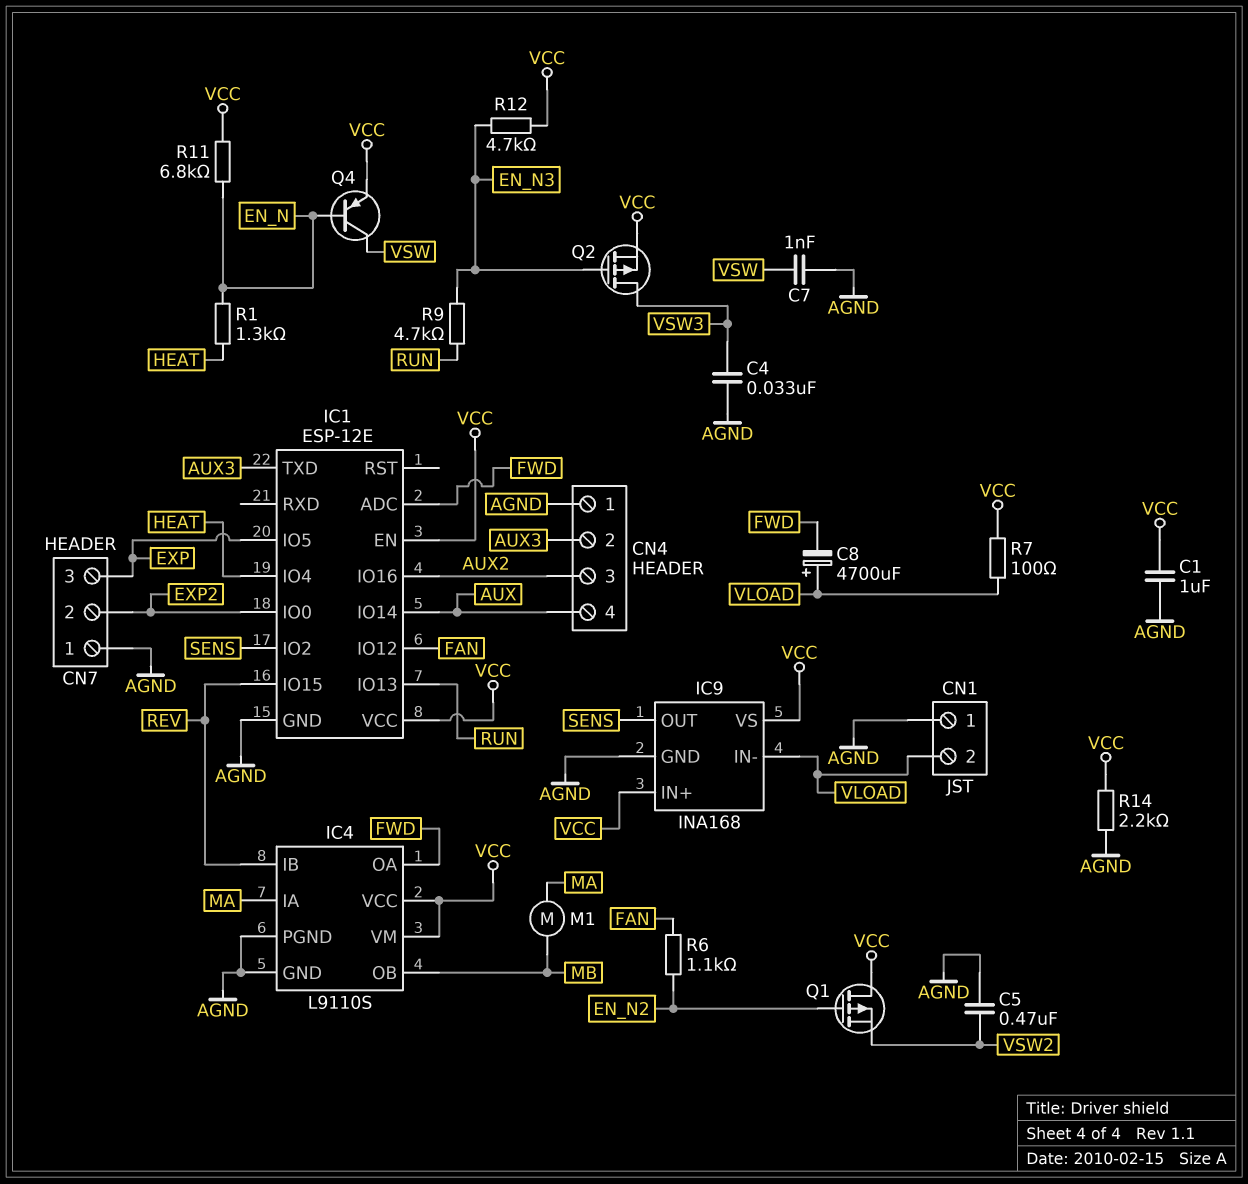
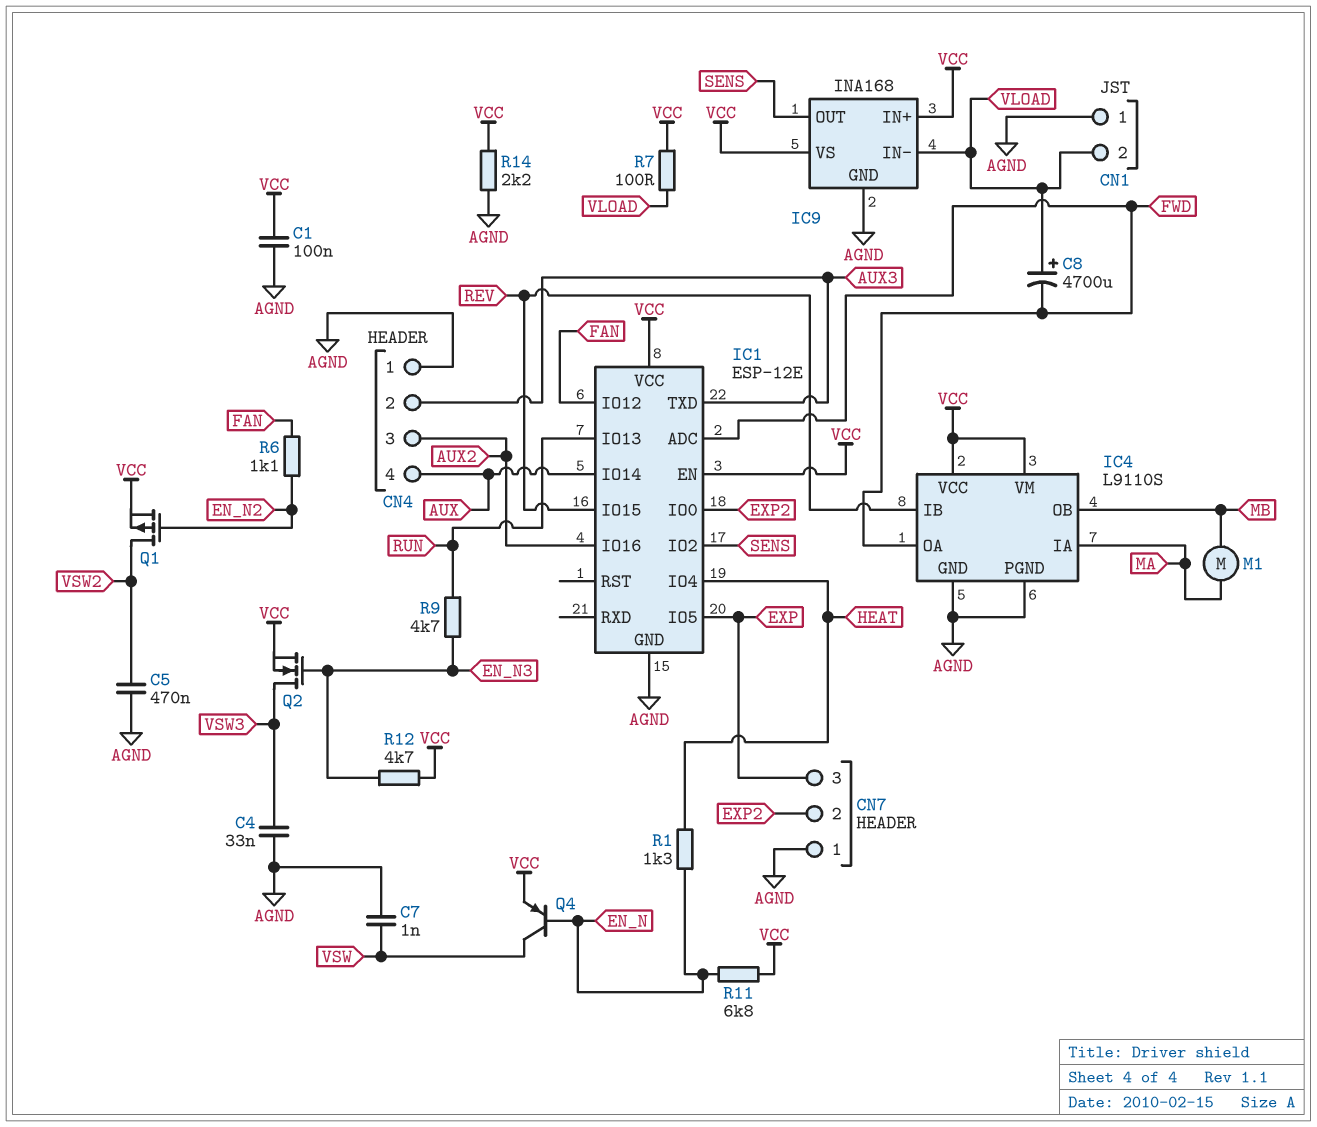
C1: 1uF (AGND, VCC) -> 100nF (AGND, VCC)
Q1: PMOS (G EN_N2, D VCC, S VSW2) -> PMOS (G EN_N2, D VSW2, S VCC)
Q2: PMOS (G EN_N3, D VSW3, S VCC) -> NMOS (G EN_N3, D VSW3, S VCC)

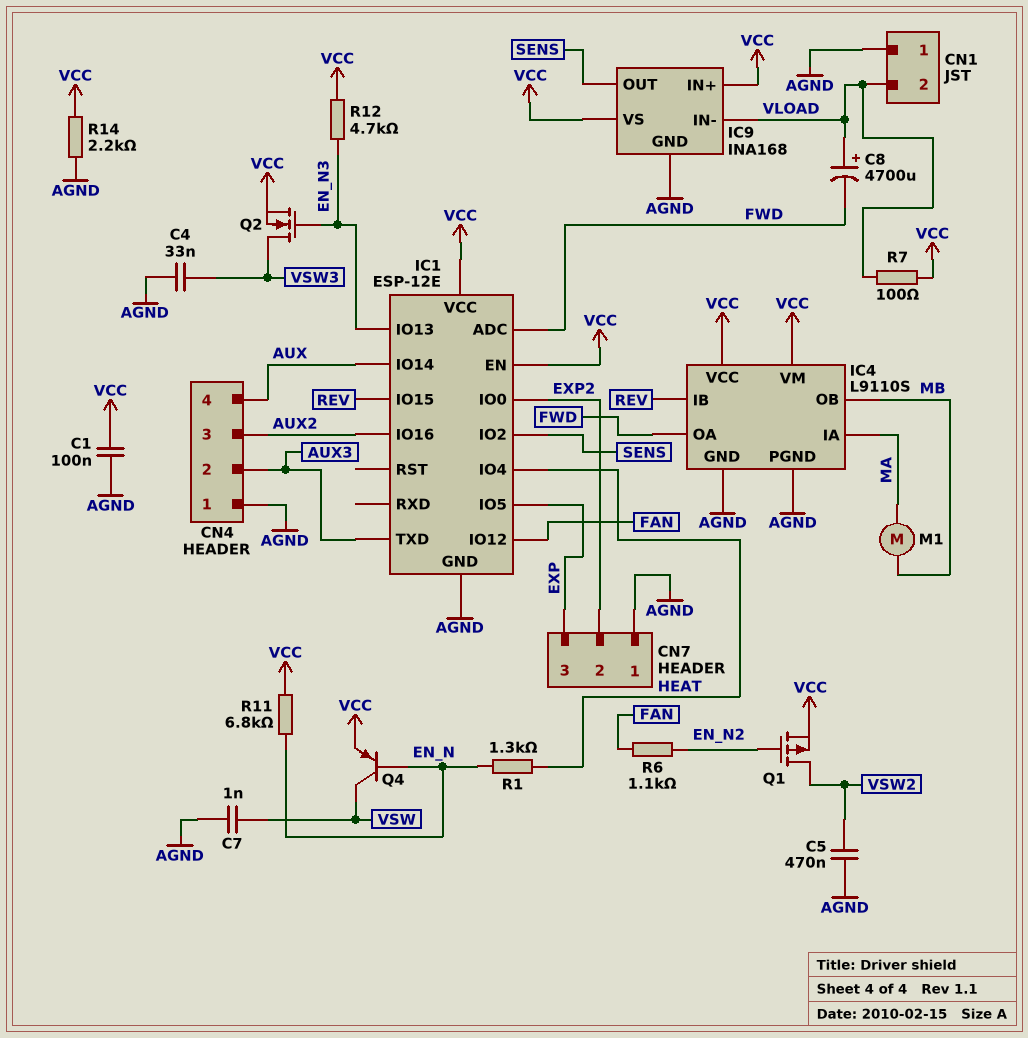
IC1 pin IO13: RUN -> EN_N3
R9: 4.7k (EN_N3, RUN) -> none

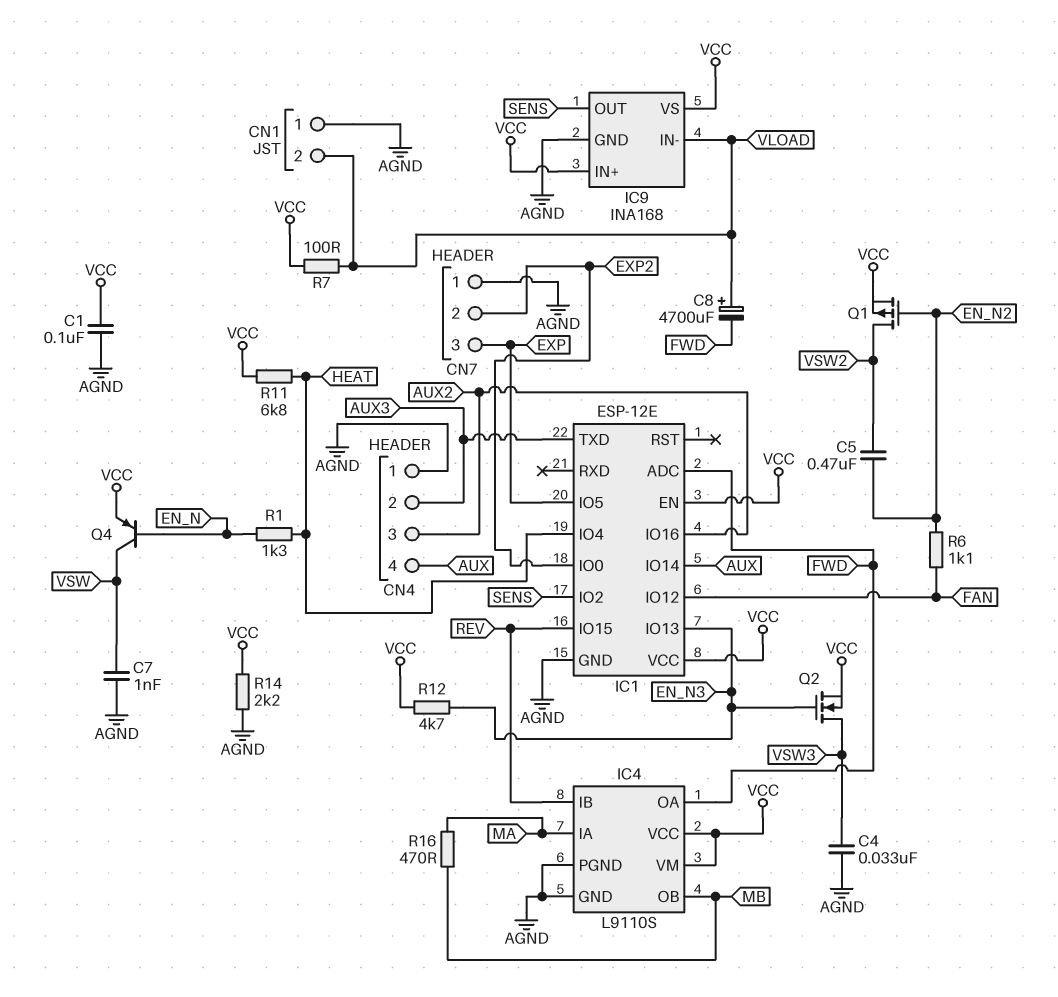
C5: 470nF (AGND, VSW2) -> 470nF (EN_N2, VSW2)
M1: motor (MA, MB) -> none
R11: 6.8k (EN_N, VCC) -> 6.8k (HEAT, VCC)
R16: none -> 470 (MA, MB)

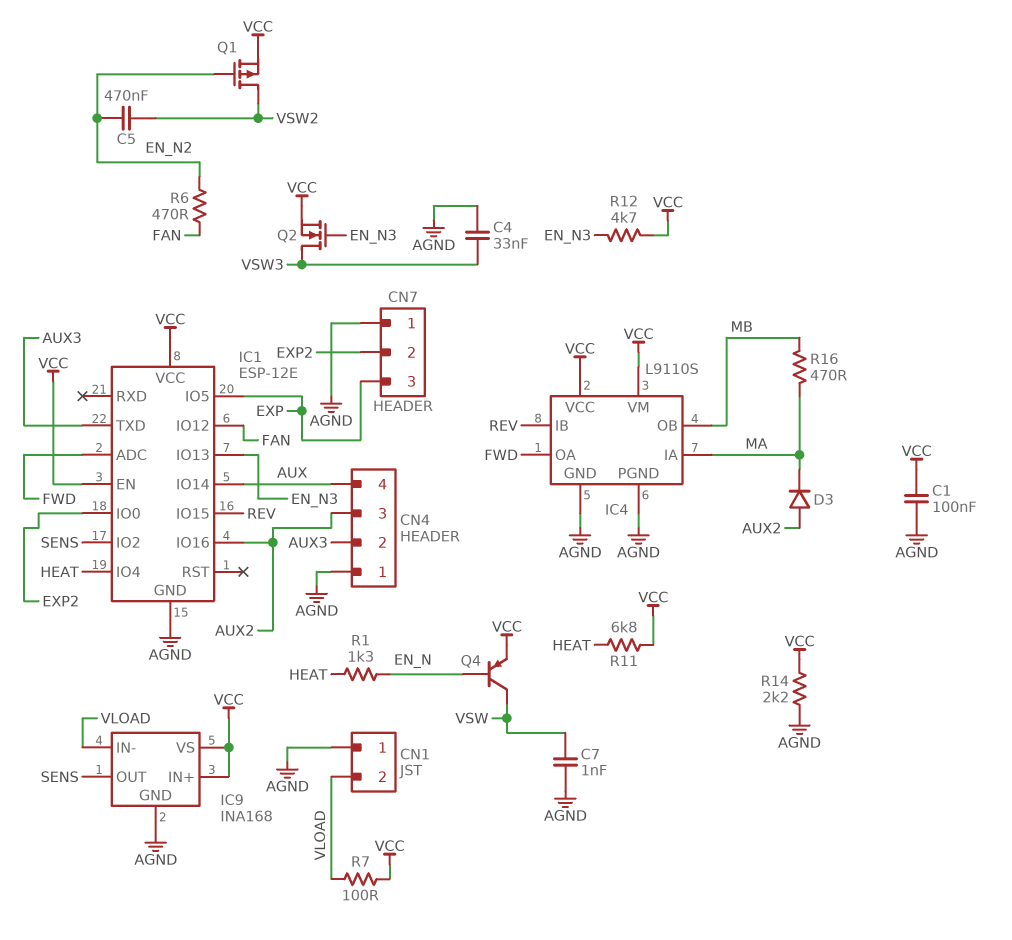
C8: 4700uF (plus VLOAD, minus FWD) -> none
D3: none -> diode (A AUX2, K MA)
R6: 1.1k (EN_N2, FAN) -> 470 (EN_N2, FAN)

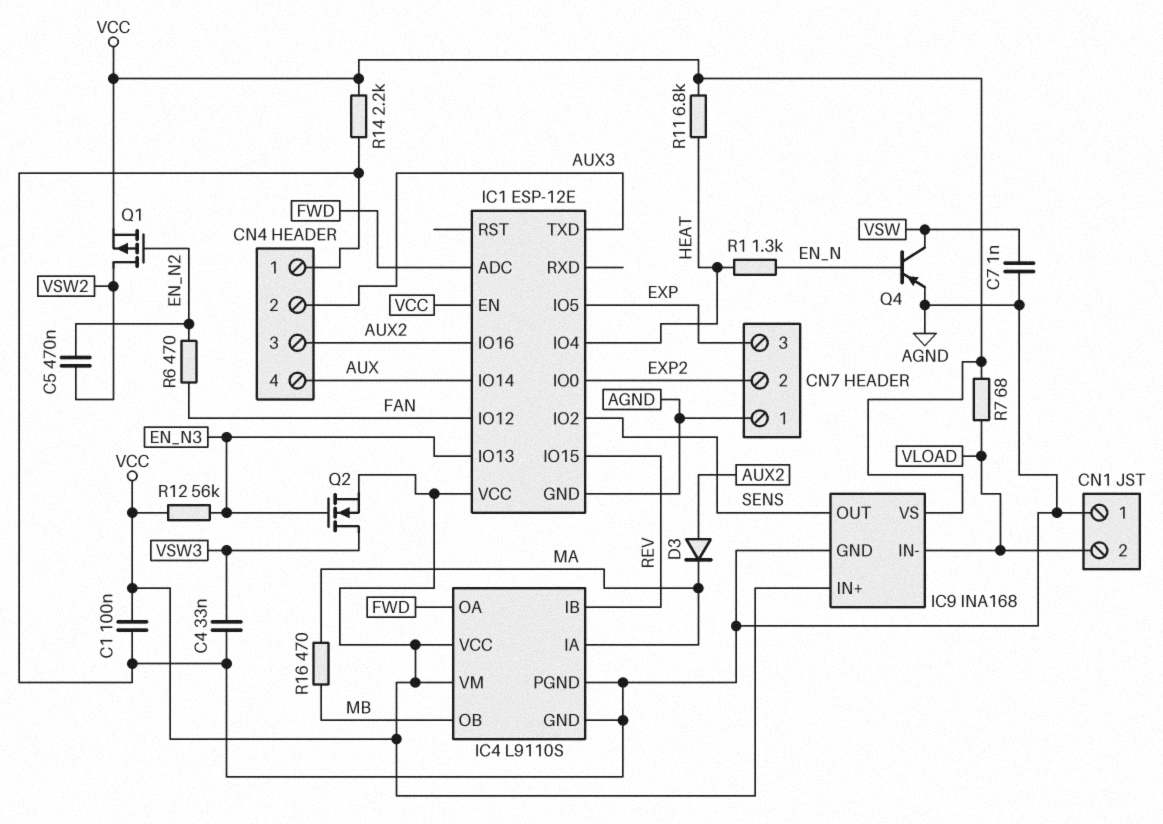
Q4: PNP (B EN_N, C VSW, E VCC) -> PNP (B EN_N, C VSW, E AGND)
R7: 100 (VCC, VLOAD) -> 68 (VCC, VLOAD)
R12: 4.7k (EN_N3, VCC) -> 56k (EN_N3, VCC)

